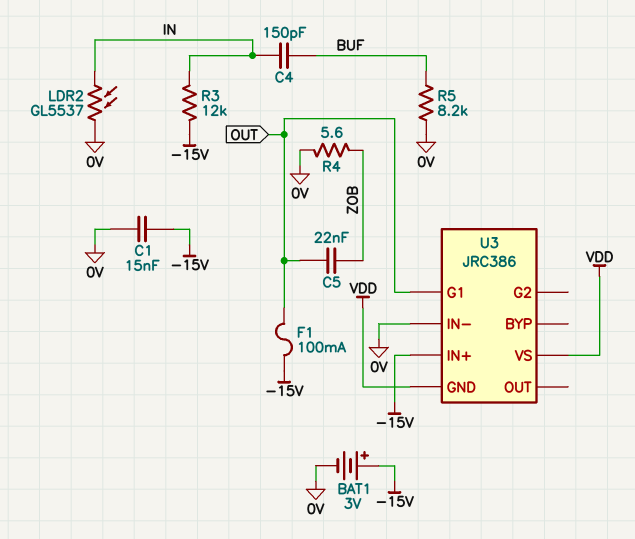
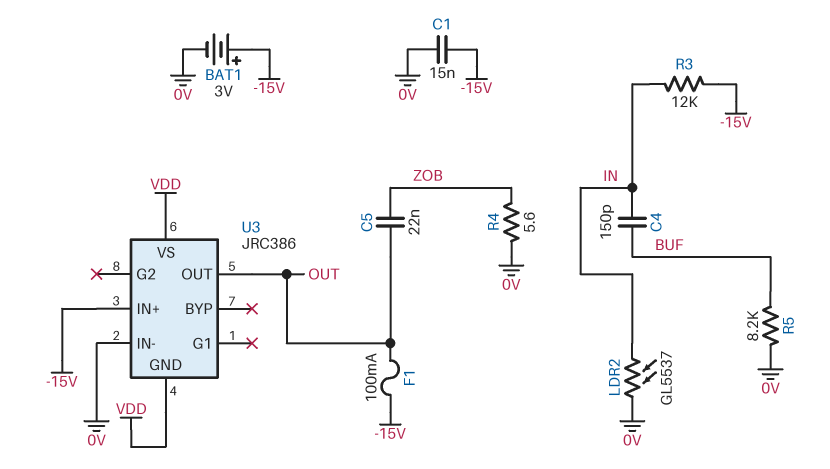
U3 pin G1: OUT -> none
U3 pin OUT: none -> OUT

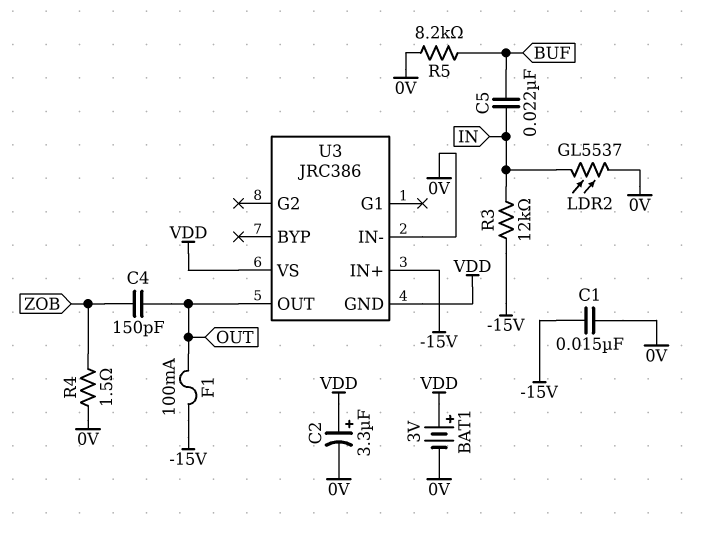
BAT1: 3V (plus -15V, minus 0V) -> 3V (plus VDD, minus 0V)
C2: none -> 3.3uF (plus VDD, minus 0V)
C4: 150pF (BUF, IN) -> 150pF (OUT, ZOB)
C5: 22nF (OUT, ZOB) -> 22nF (BUF, IN)
R4: 5.6 (0V, ZOB) -> 1.5 (0V, ZOB)

